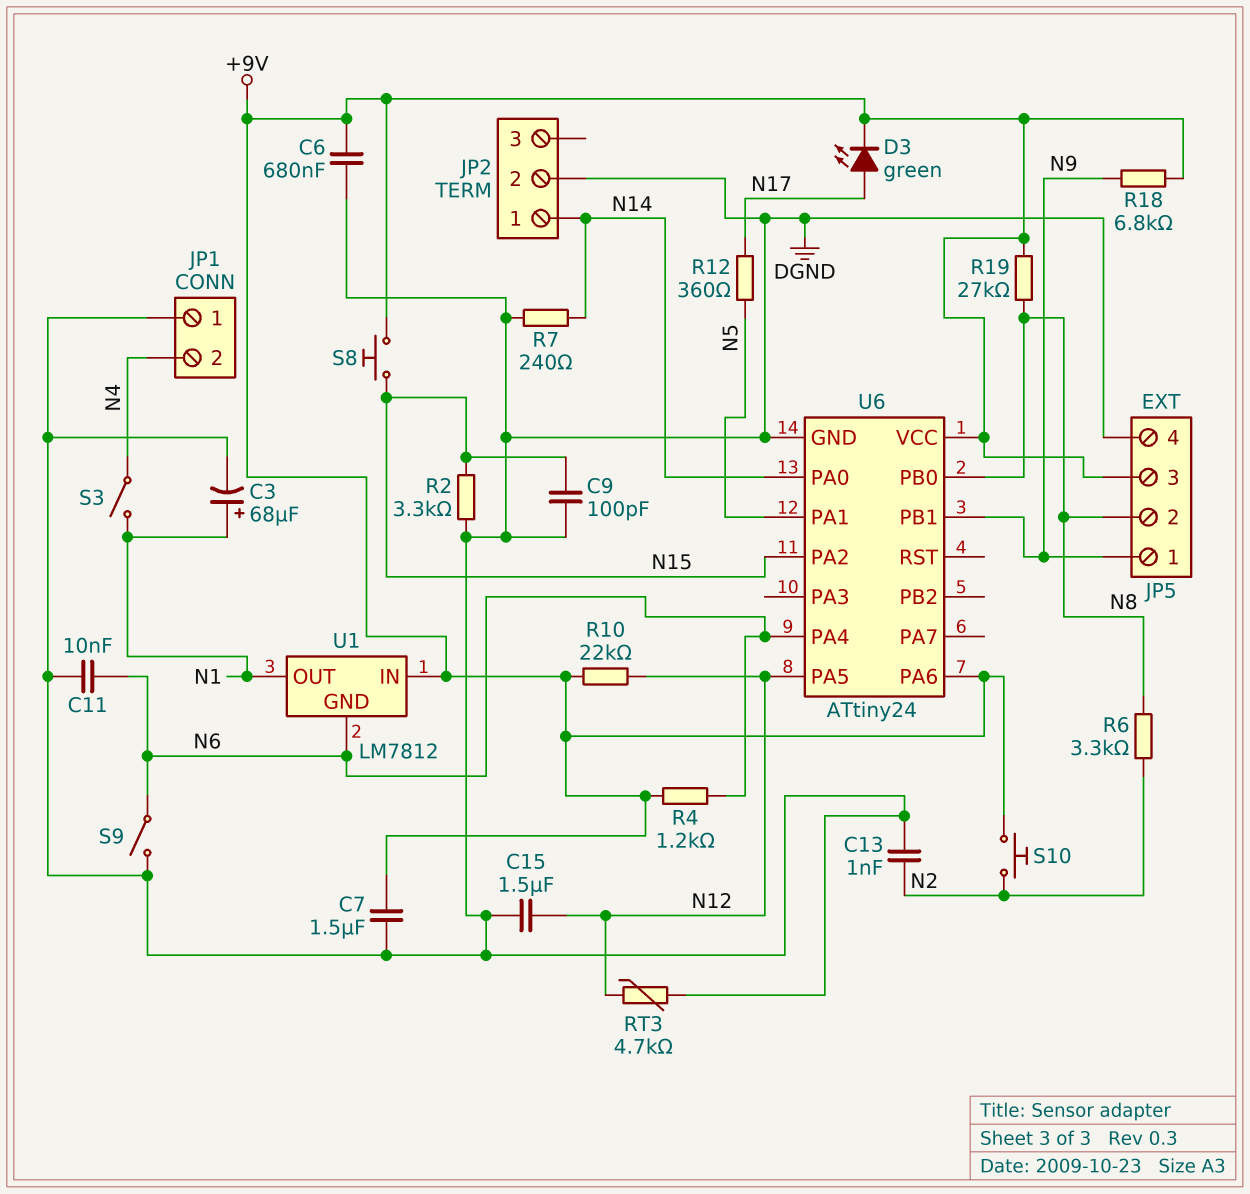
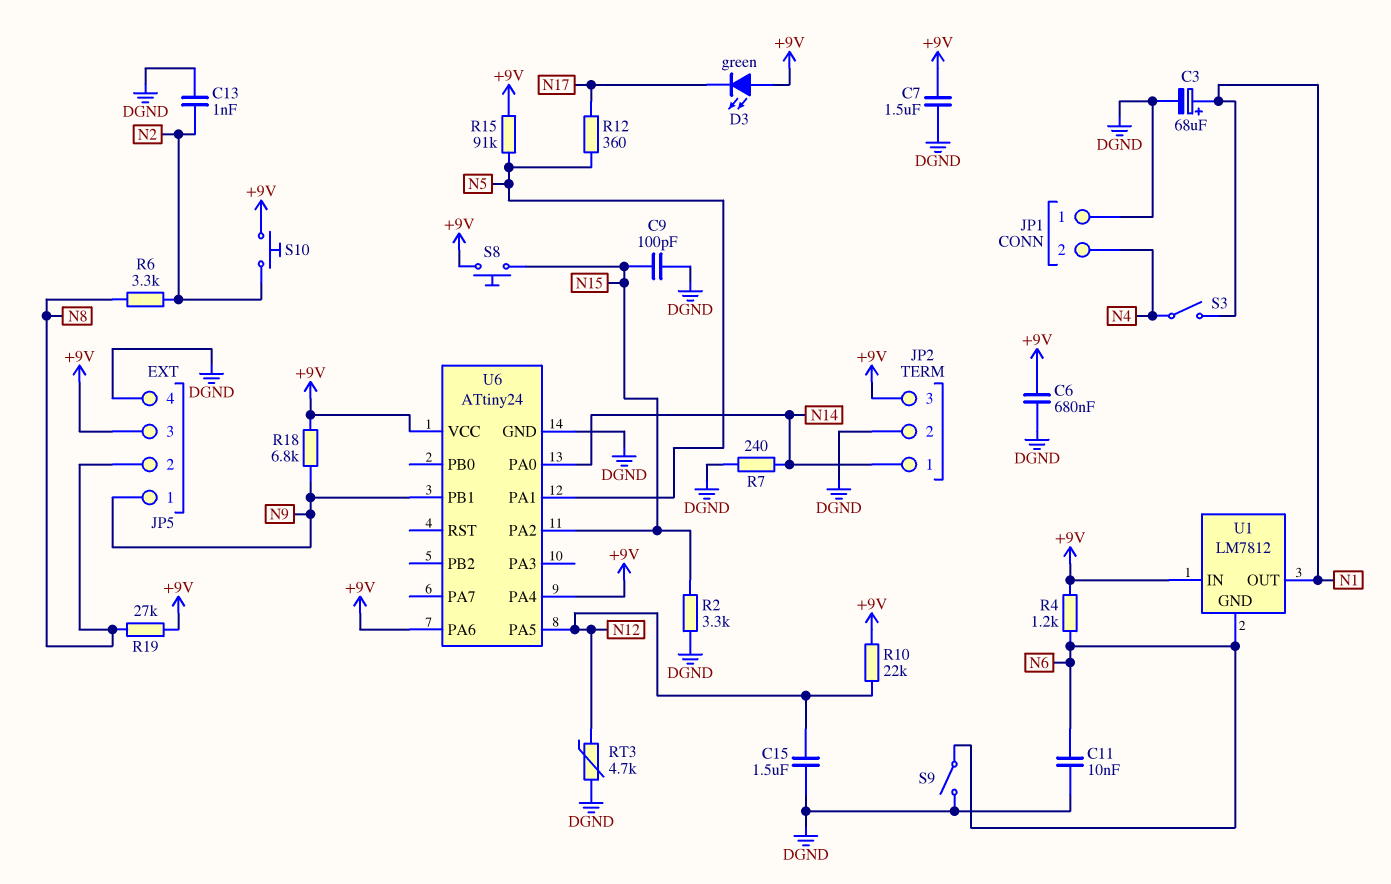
D3: LED green (A N17, K +9V) -> LED green (A +9V, K N17)
JP2 pin 3: none -> +9V
R15: none -> 91k (+9V, N5)
U6 pin PA4: N6 -> +9V
U6 pin PB0: N8 -> none

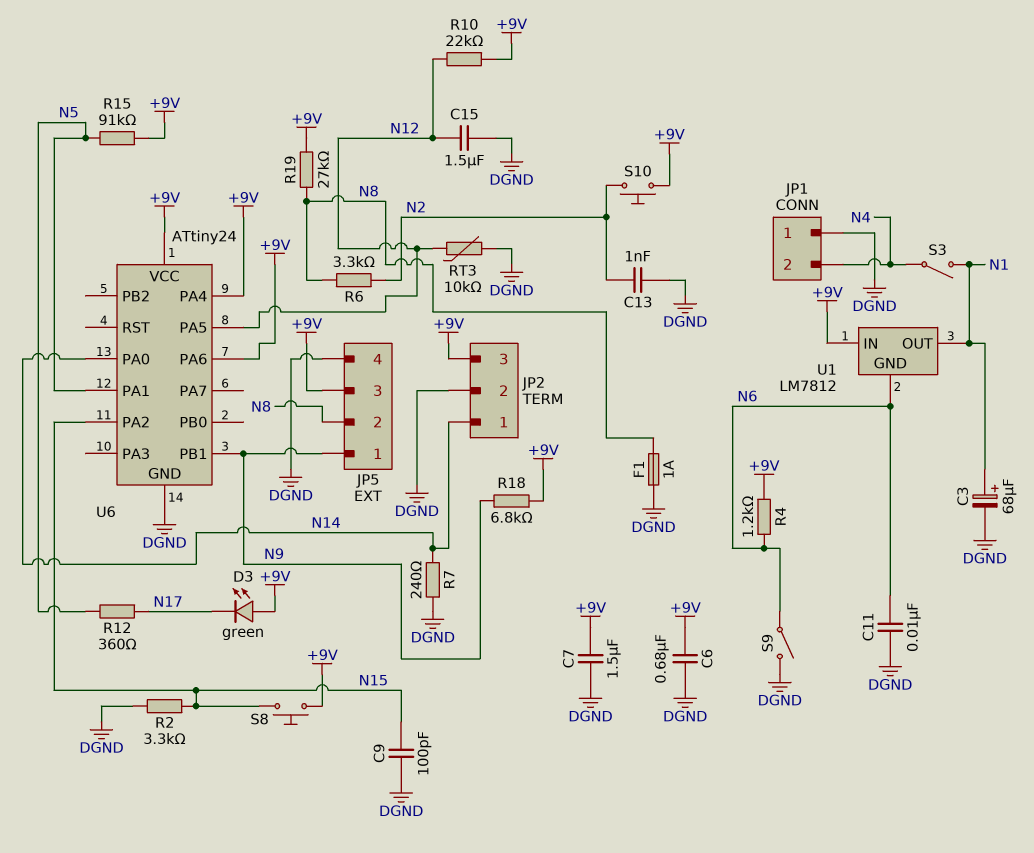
F1: none -> 1A (DGND, N8)
RT3: 4.7k (DGND, N12) -> 10k (DGND, N12)

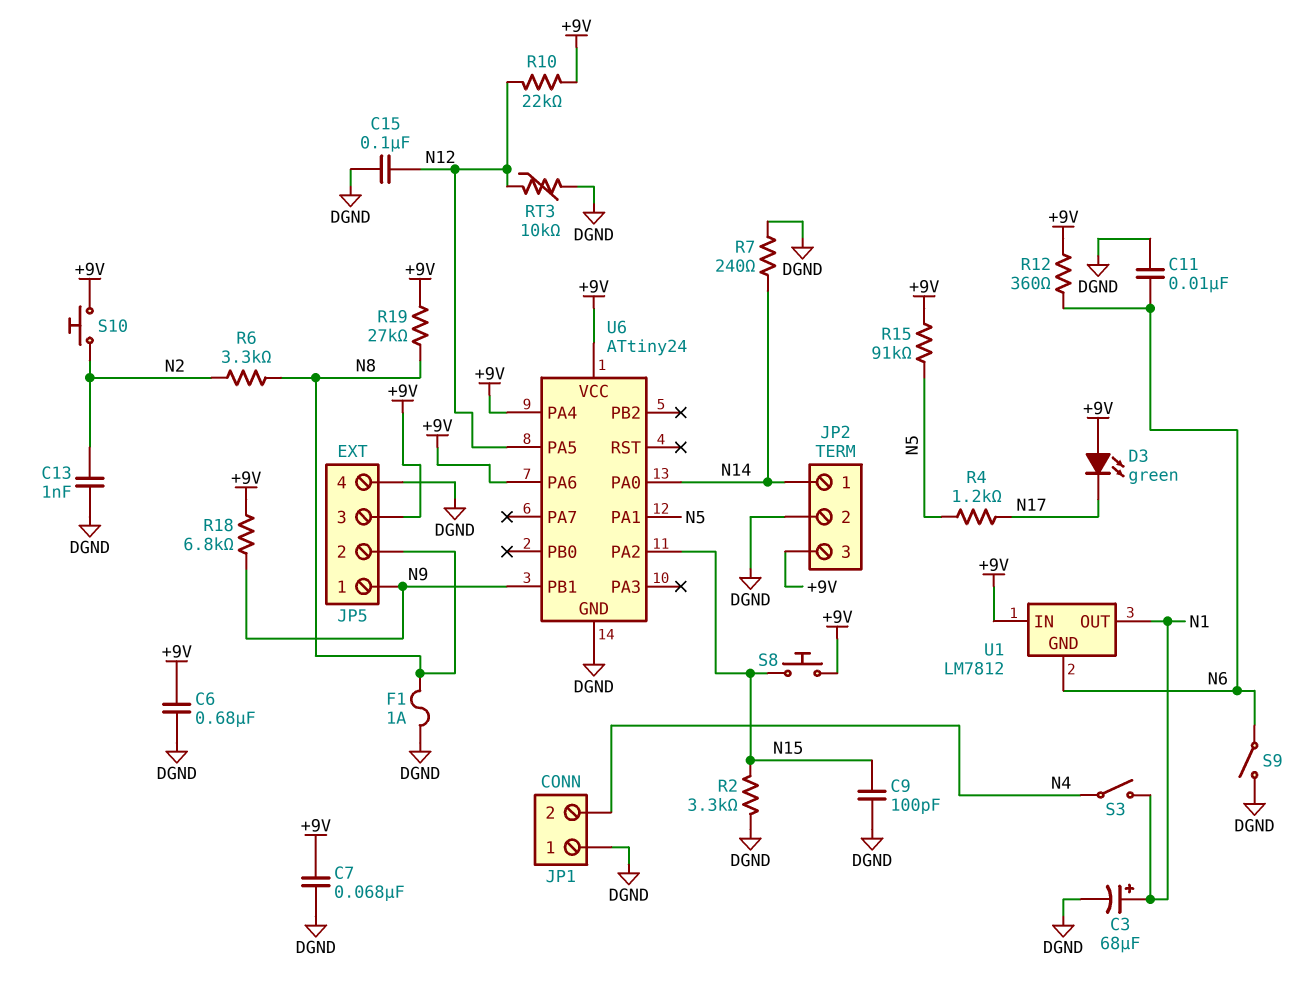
C7: 1.5uF (+9V, DGND) -> 68nF (+9V, DGND)
C15: 1.5uF (DGND, N12) -> 100nF (DGND, N12)
R4: 1.2k (+9V, N6) -> 1.2k (N5, N17)
R12: 360 (N5, N17) -> 360 (+9V, N6)

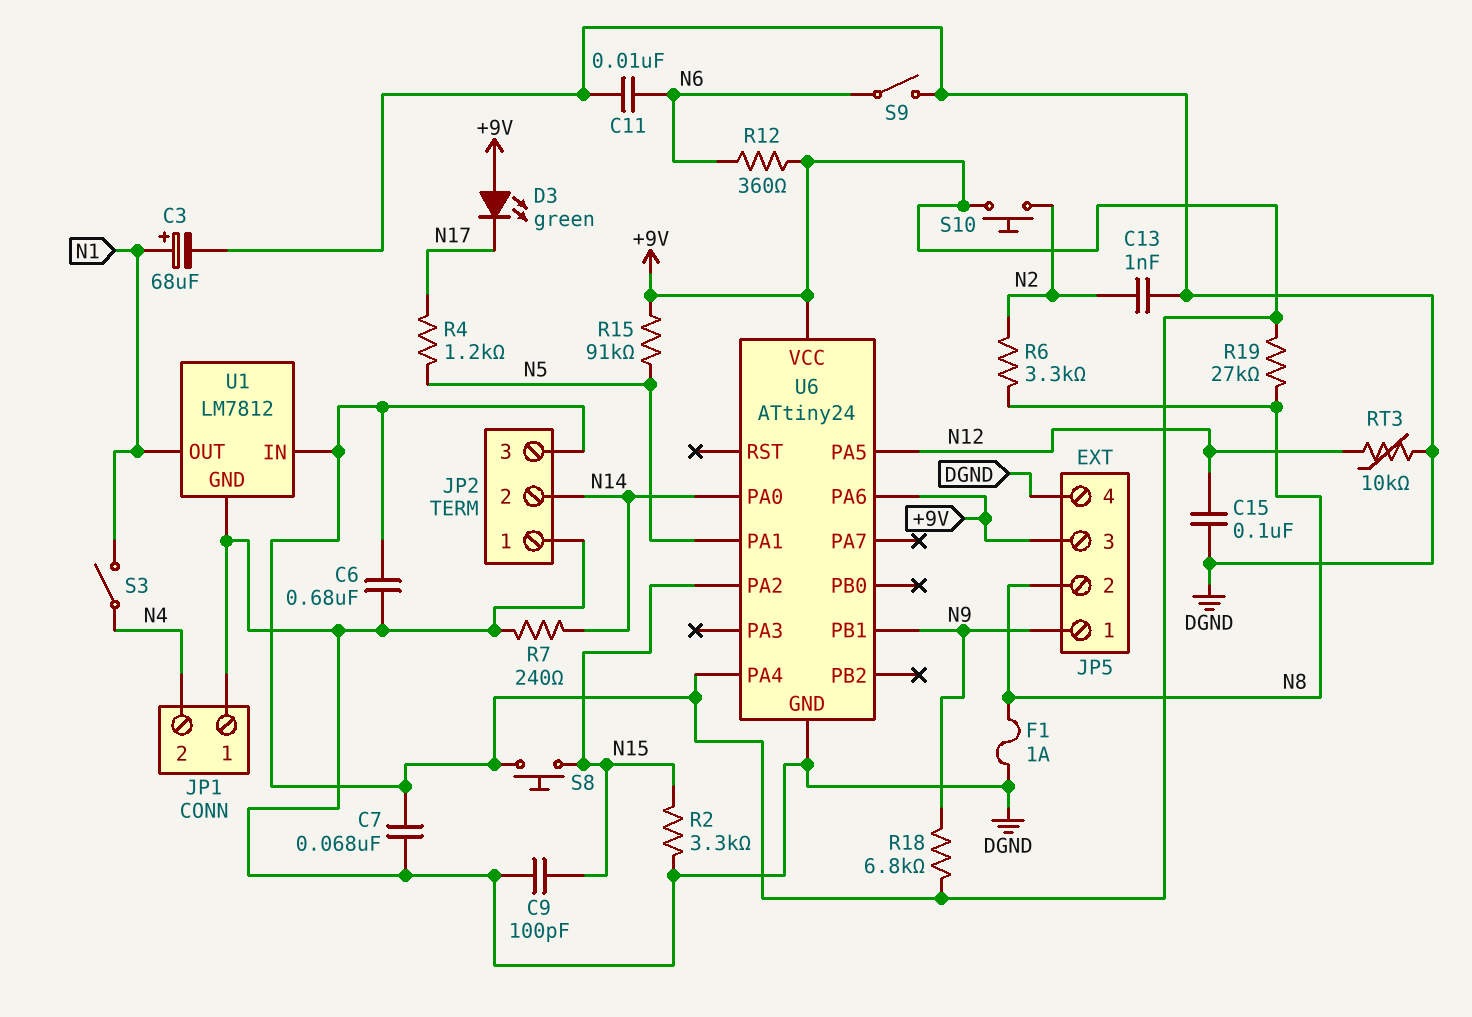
JP2 pin 1: N14 -> DGND
JP2 pin 2: DGND -> N14
R10: 22k (+9V, N12) -> none
U1 pin GND: N6 -> DGND

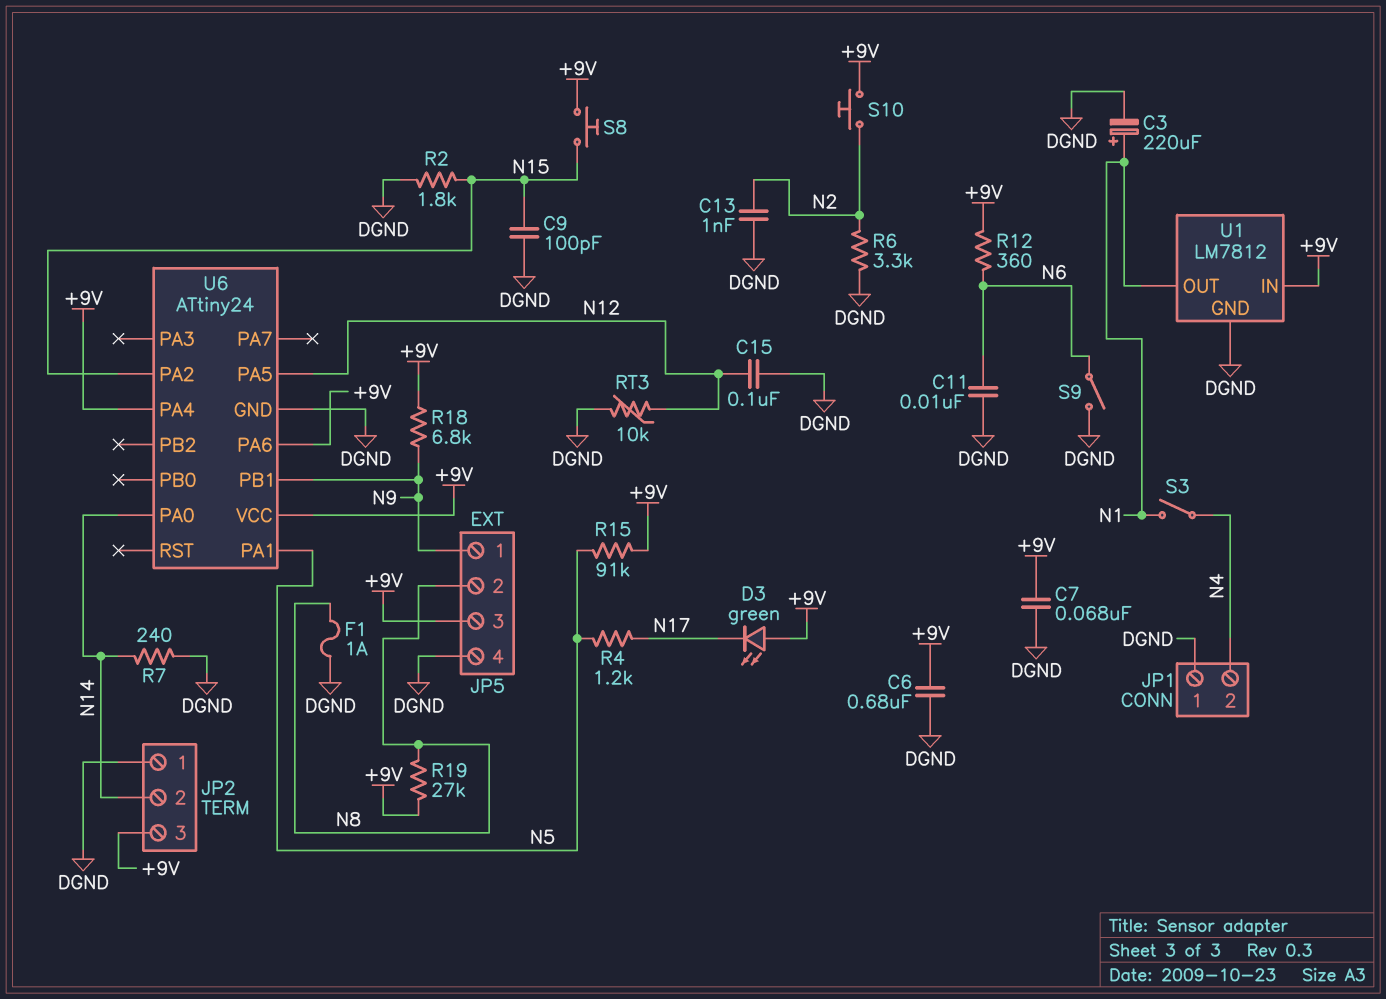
C3: 68uF (plus N1, minus DGND) -> 220uF (plus N1, minus DGND)
R2: 3.3k (DGND, N15) -> 1.8k (DGND, N15)
R6: 3.3k (N2, N8) -> 3.3k (DGND, N2)

